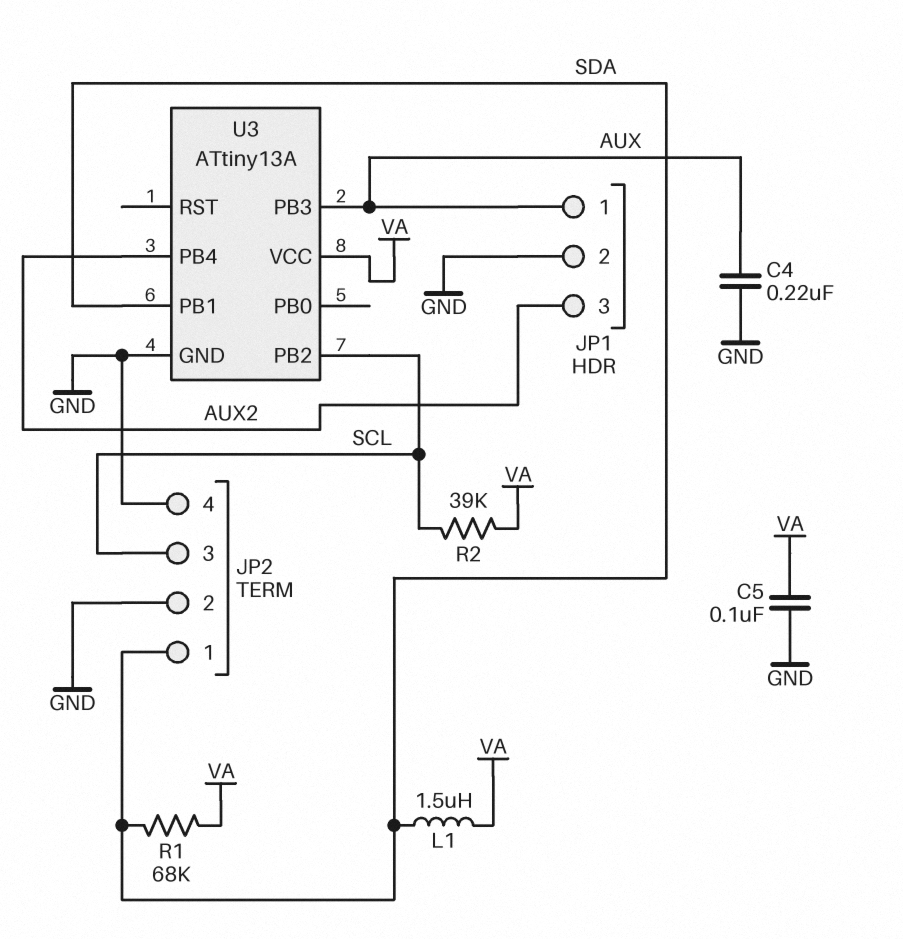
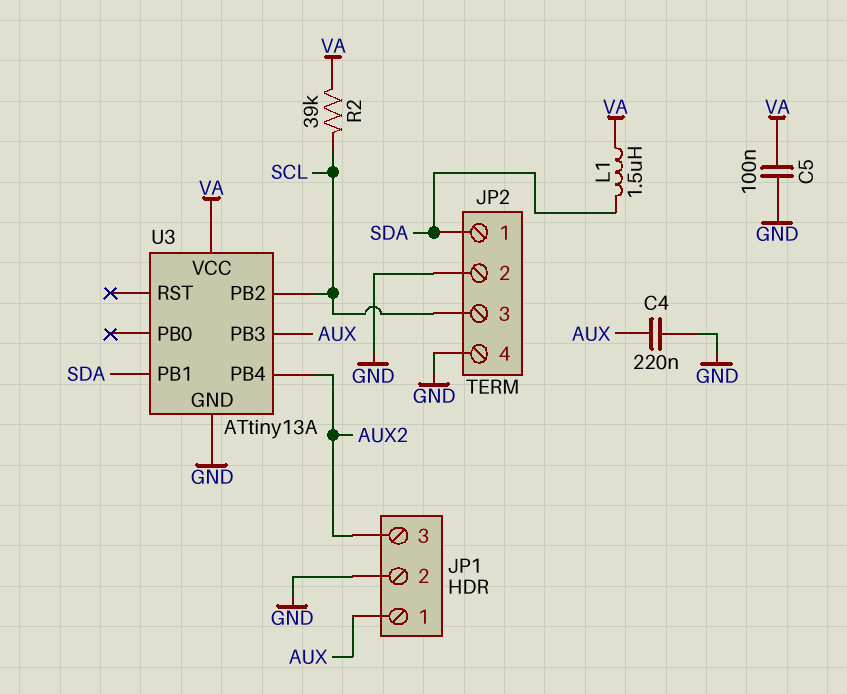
R1: 68k (SDA, VA) -> none

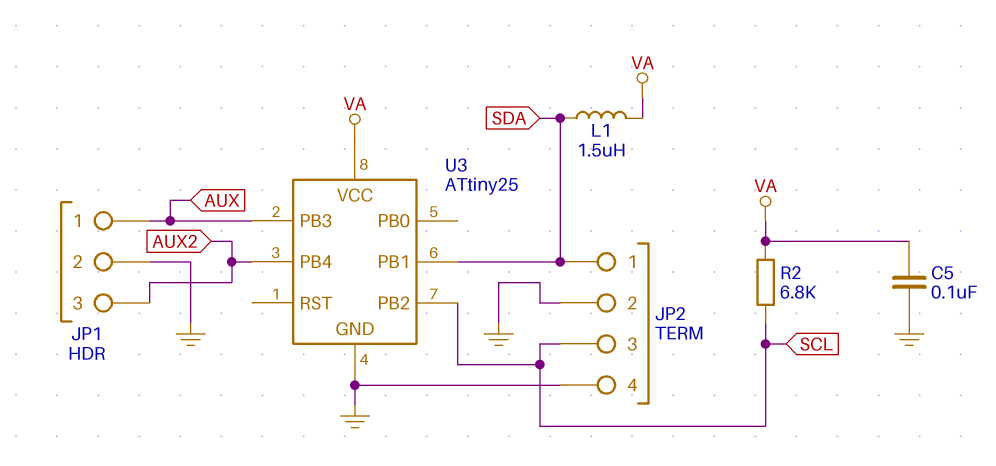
C4: 220nF (AUX, GND) -> none
R2: 39k (SCL, VA) -> 6.8k (SCL, VA)
U3: ATtiny13A -> ATtiny25

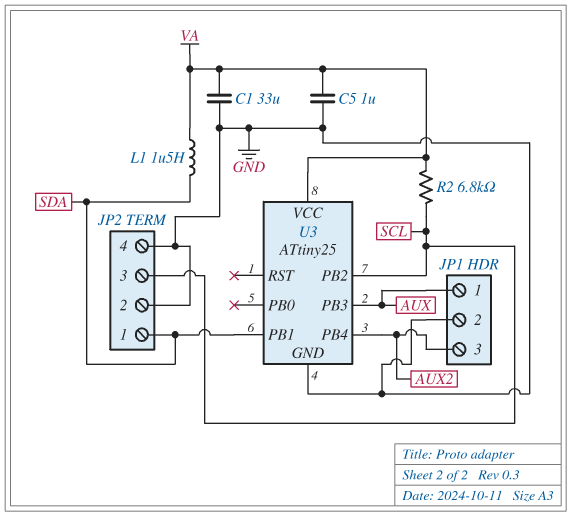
C1: none -> 33uF (GND, VA)
C5: 100nF (GND, VA) -> 1uF (GND, VA)

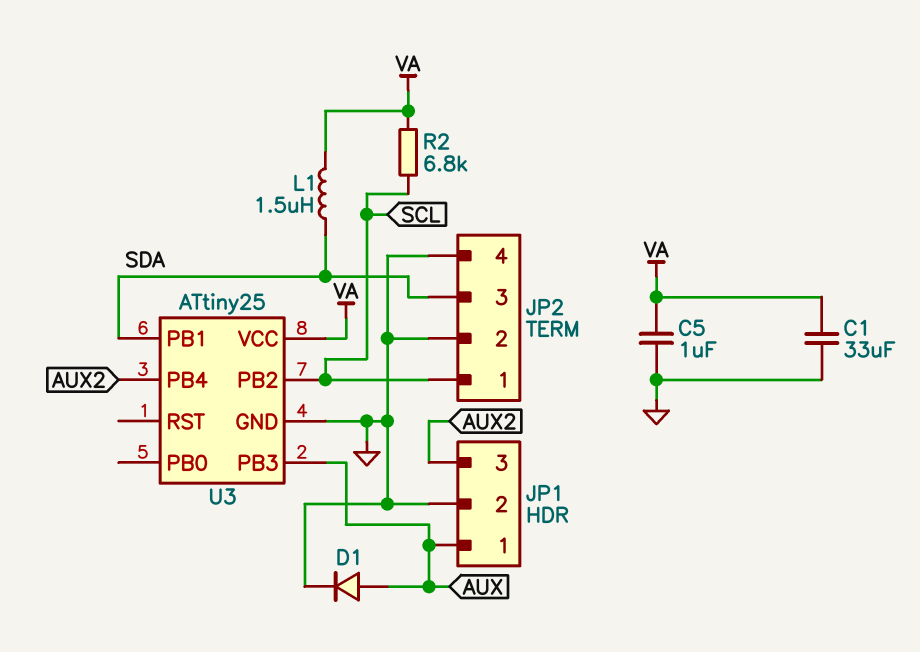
D1: none -> diode (A AUX, K GND)
JP2 pin 1: SDA -> SCL
JP2 pin 3: SCL -> SDA

